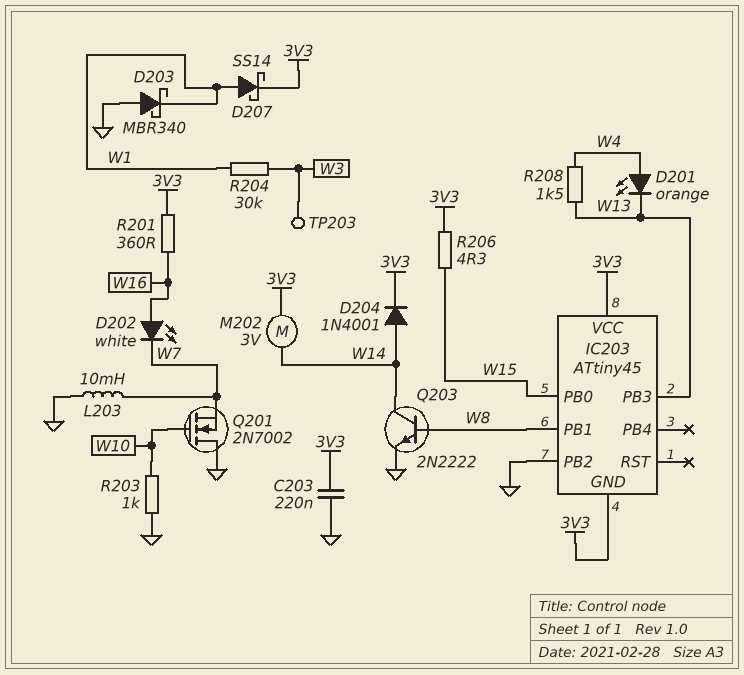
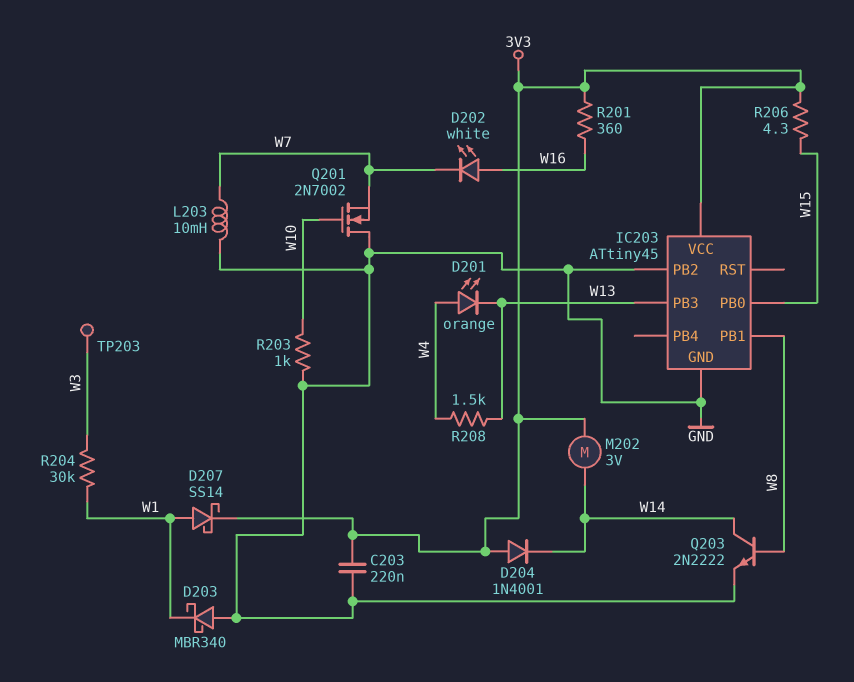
D204: diode 1N4001 (A W14, K 3V3) -> diode 1N4001 (A 3V3, K W14)
IC203 pin GND: 3V3 -> GND

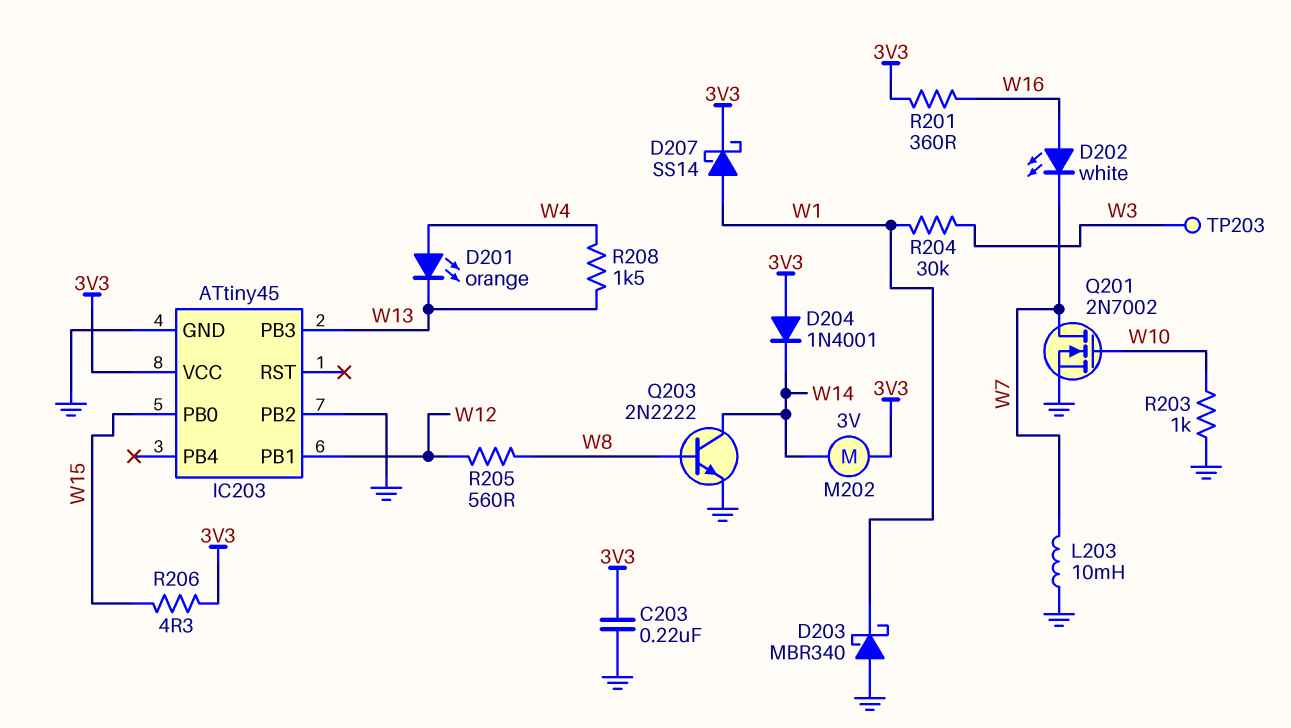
IC203 pin PB1: W8 -> W12
Q201: NMOS 2N7002 (G W10, D GND, S W7) -> NMOS 2N7002 (G W10, D W7, S GND)
R205: none -> 560 (W8, W12)

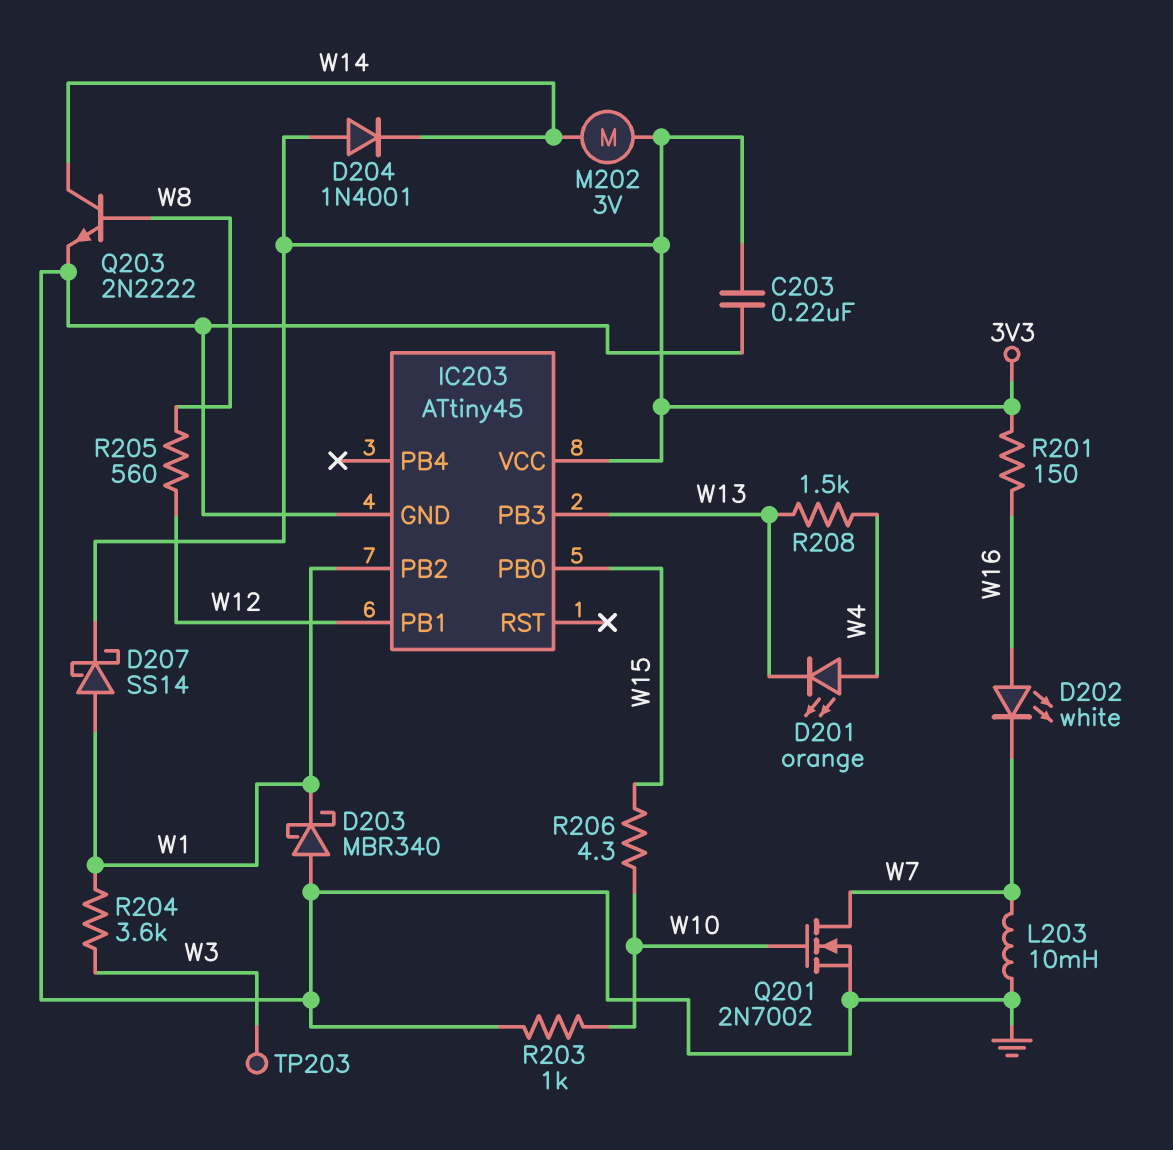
IC203 pin PB2: GND -> W1
R201: 360 (3V3, W16) -> 150 (3V3, W16)
R204: 30k (W1, W3) -> 3.6k (W1, W3)
R206: 4.3 (3V3, W15) -> 4.3 (W10, W15)

